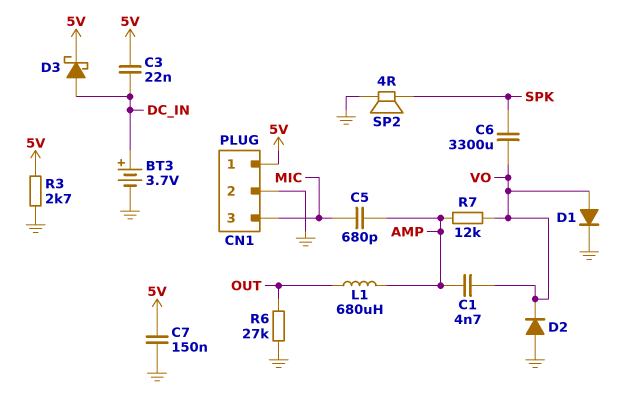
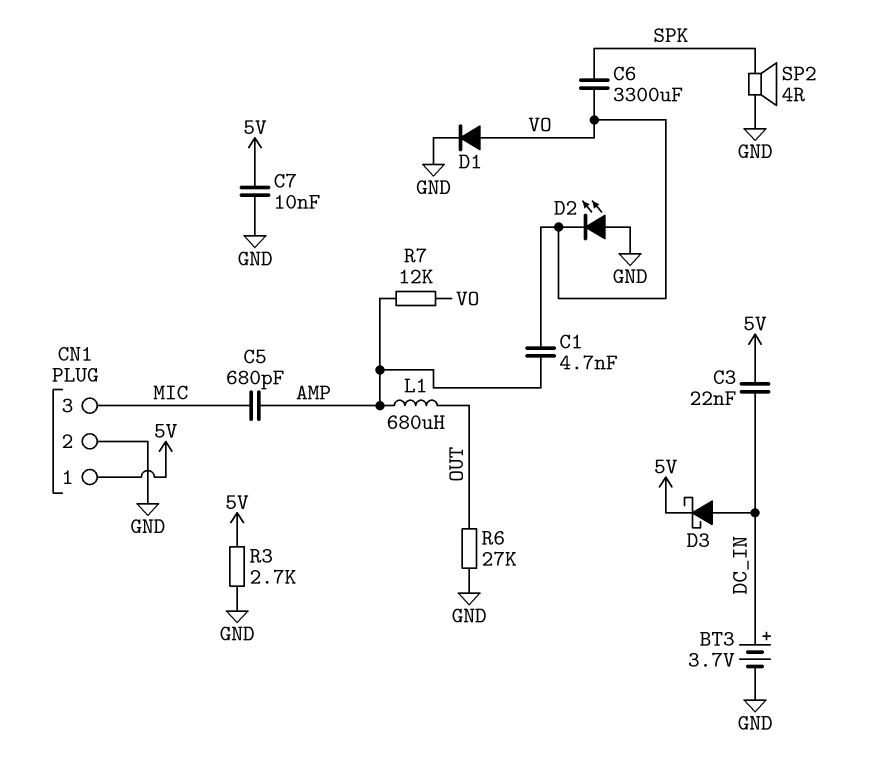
C7: 150nF (5V, GND) -> 10nF (5V, GND)
D2: diode (A GND, K VO) -> LED (A GND, K VO)

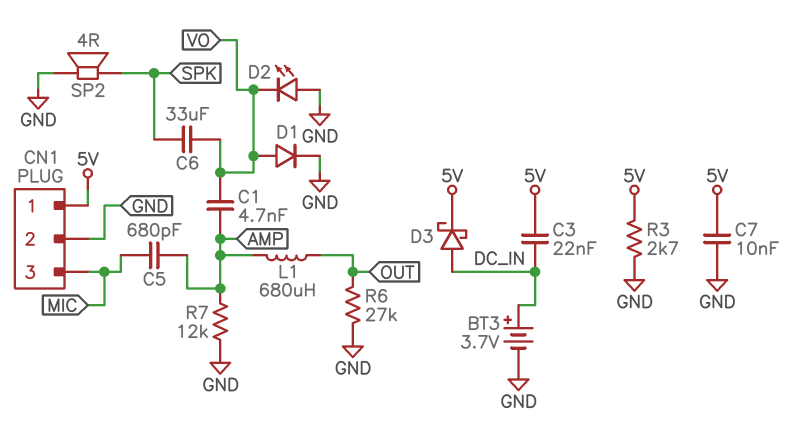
C6: 3300uF (SPK, VO) -> 33uF (SPK, VO)
R7: 12k (AMP, VO) -> 12k (AMP, GND)

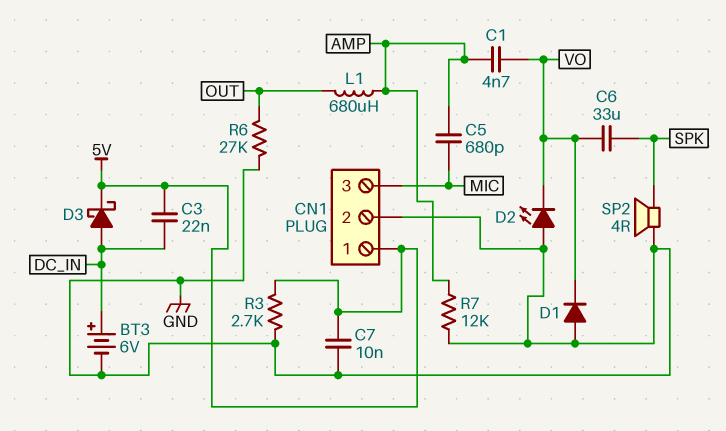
BT3: 3.7V (plus DC_IN, minus GND) -> 6V (plus DC_IN, minus GND)
D1: diode (A VO, K GND) -> diode (A GND, K VO)

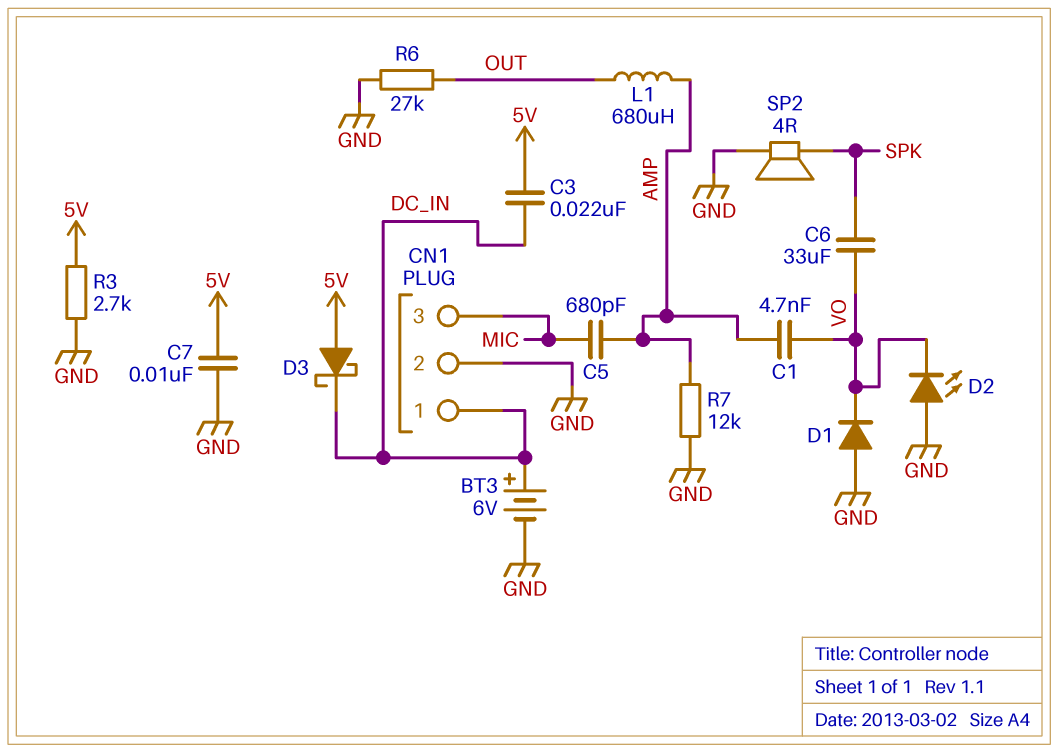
CN1 pin 1: 5V -> DC_IN
D3: schottky (A DC_IN, K 5V) -> schottky (A 5V, K DC_IN)

